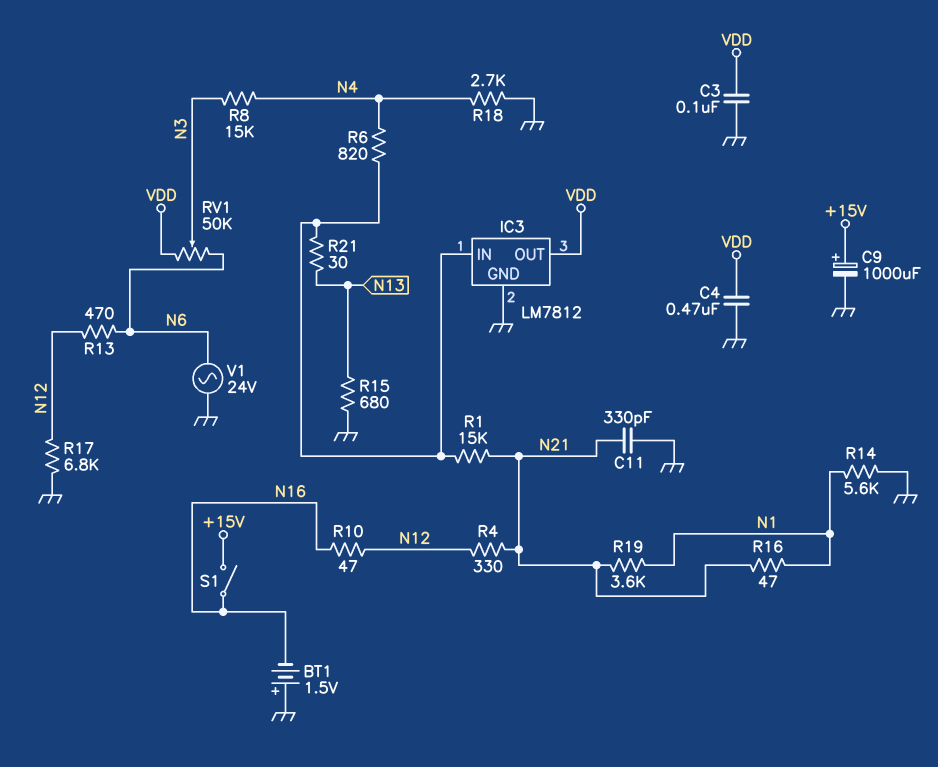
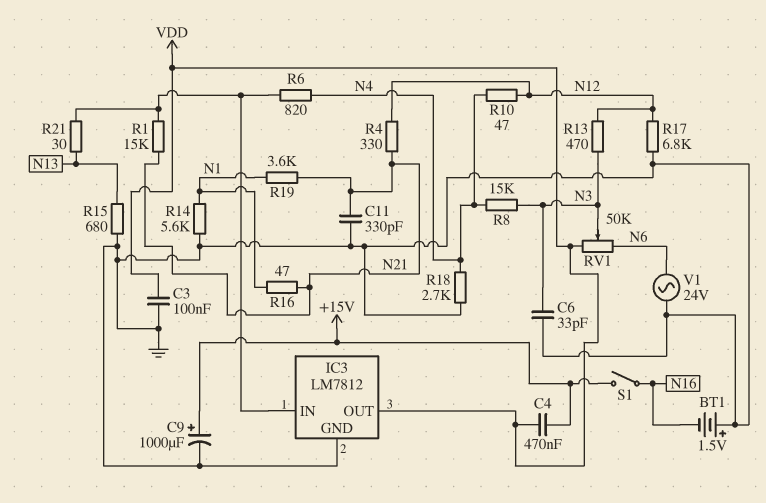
C4: 470nF (GND, VDD) -> 470nF (+15V, VDD)
C6: none -> 33pF (GND, N3)
R10: 47 (N12, N16) -> 47 (N4, N12)
R13: 470 (N6, N12) -> 470 (N3, N12)

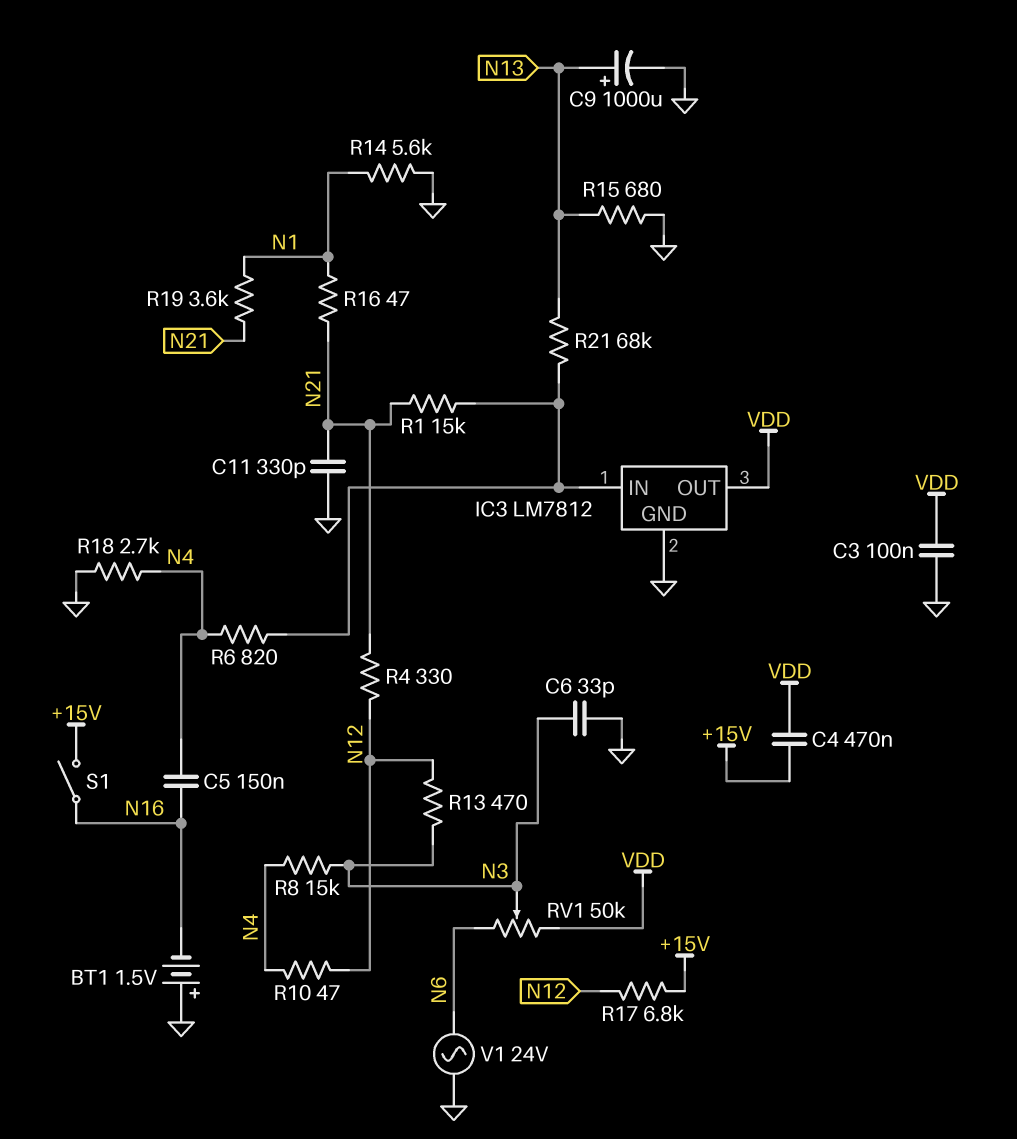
C5: none -> 150nF (N4, N16)
C9: 1000uF (plus +15V, minus GND) -> 1000uF (plus N13, minus GND)
R17: 6.8k (GND, N12) -> 6.8k (+15V, N12)
R21: 30 (IC3/IN, N13) -> 68k (IC3/IN, N13)

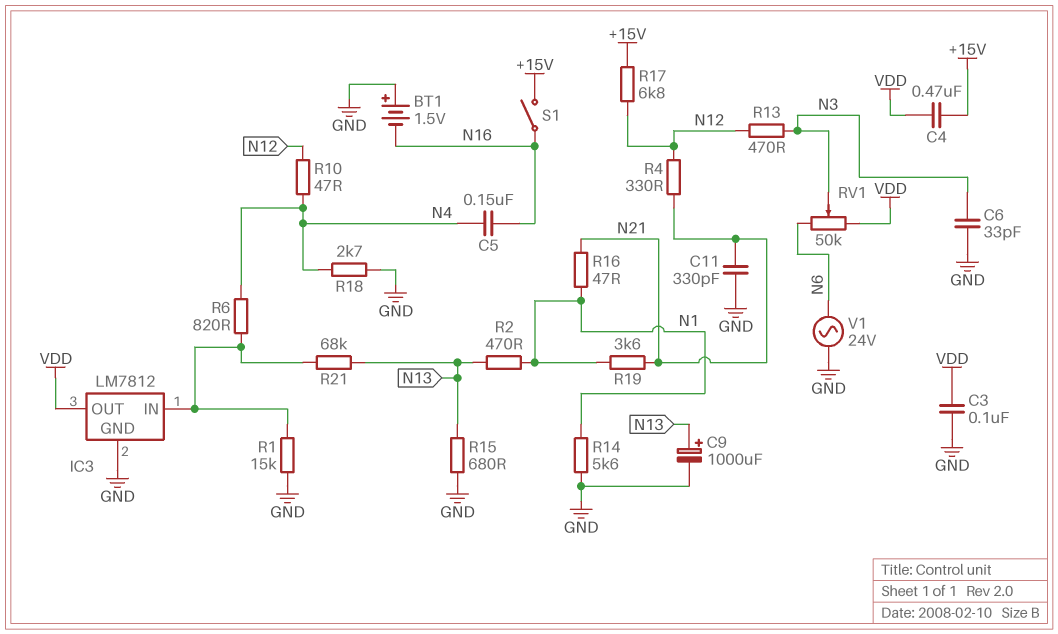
R1: 15k (IC3/IN, N21) -> 15k (GND, IC3/IN)
R2: none -> 470 (N1, N13)
R8: 15k (N3, N4) -> none

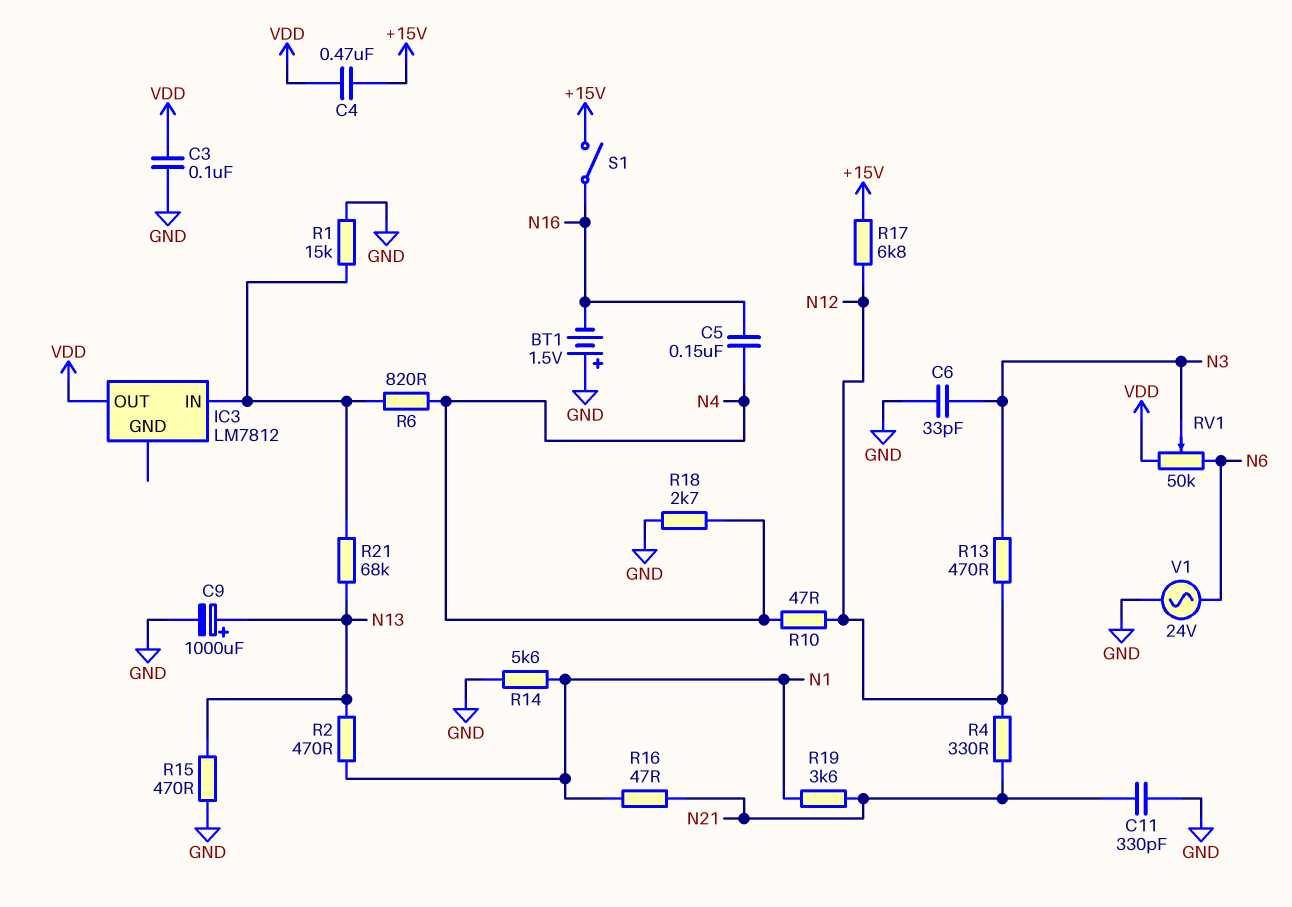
IC3 pin GND: GND -> none
R15: 680 (GND, N13) -> 470 (GND, N13)

